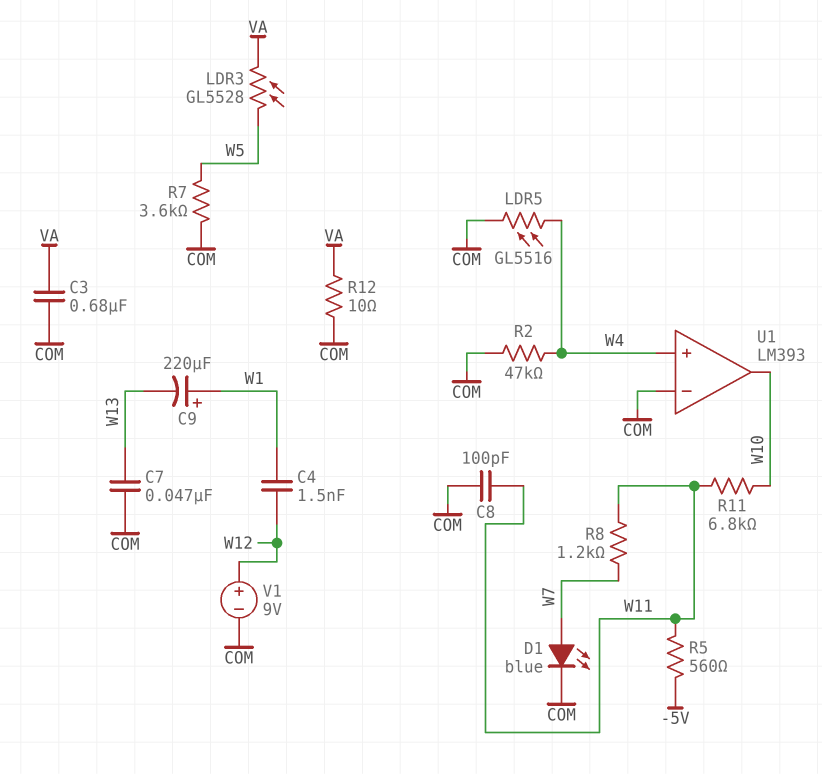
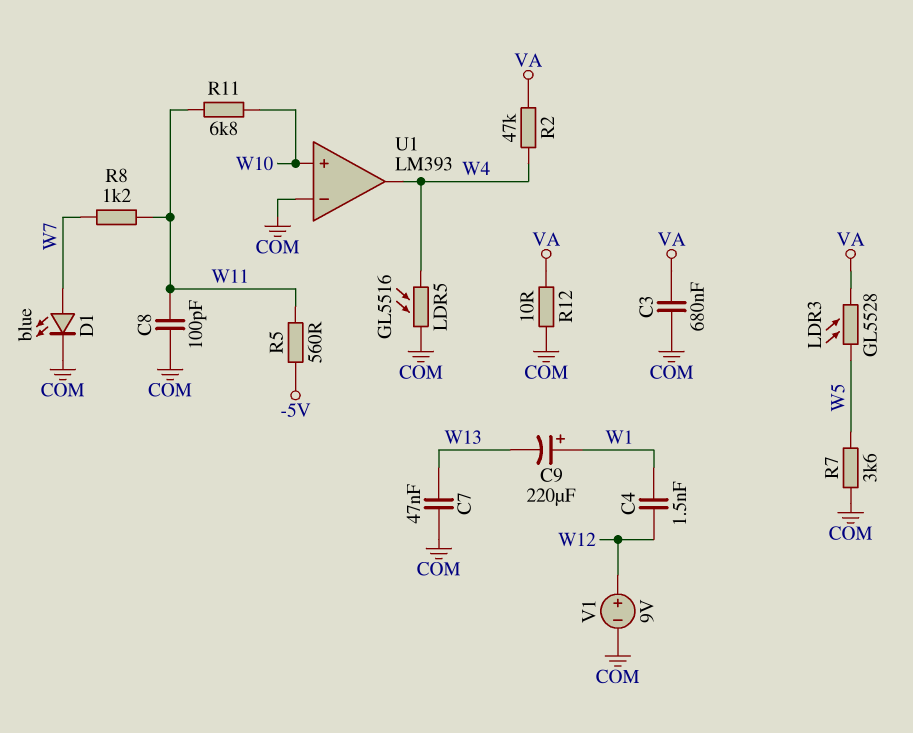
R2: 47k (COM, W4) -> 47k (VA, W4)
U1 pin in+: W4 -> W10
U1 pin out: W10 -> W4

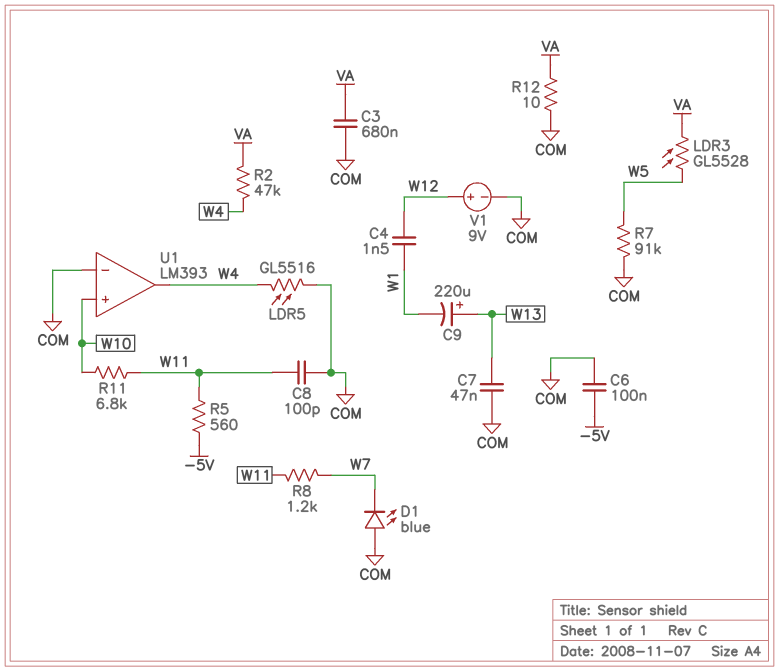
C6: none -> 100nF (-5V, COM)
C9: 220uF (plus W1, minus W13) -> 220uF (plus W13, minus W1)
D1: LED blue (A W7, K COM) -> LED blue (A COM, K W7)
R7: 3.6k (COM, W5) -> 91k (COM, W5)

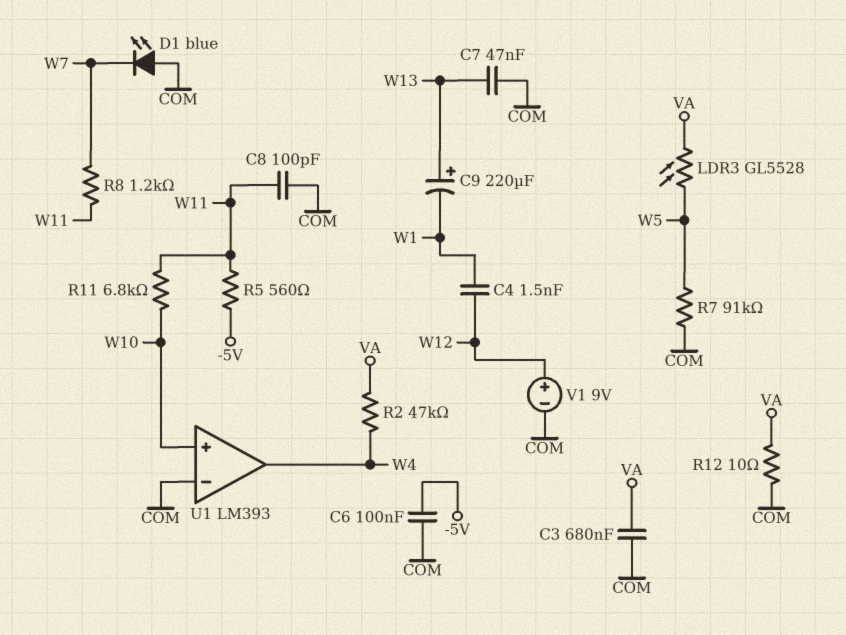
LDR5: GL5516 (COM, W4) -> none

